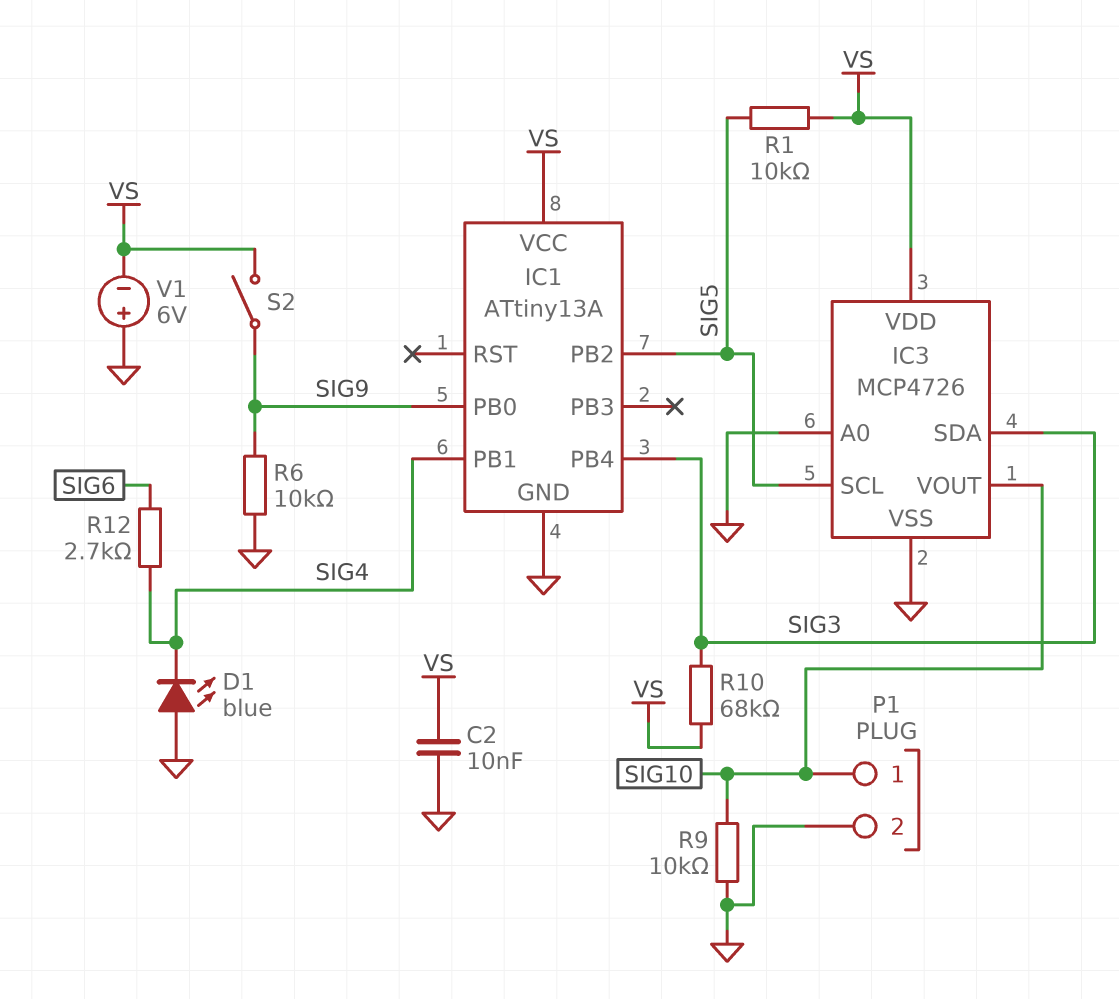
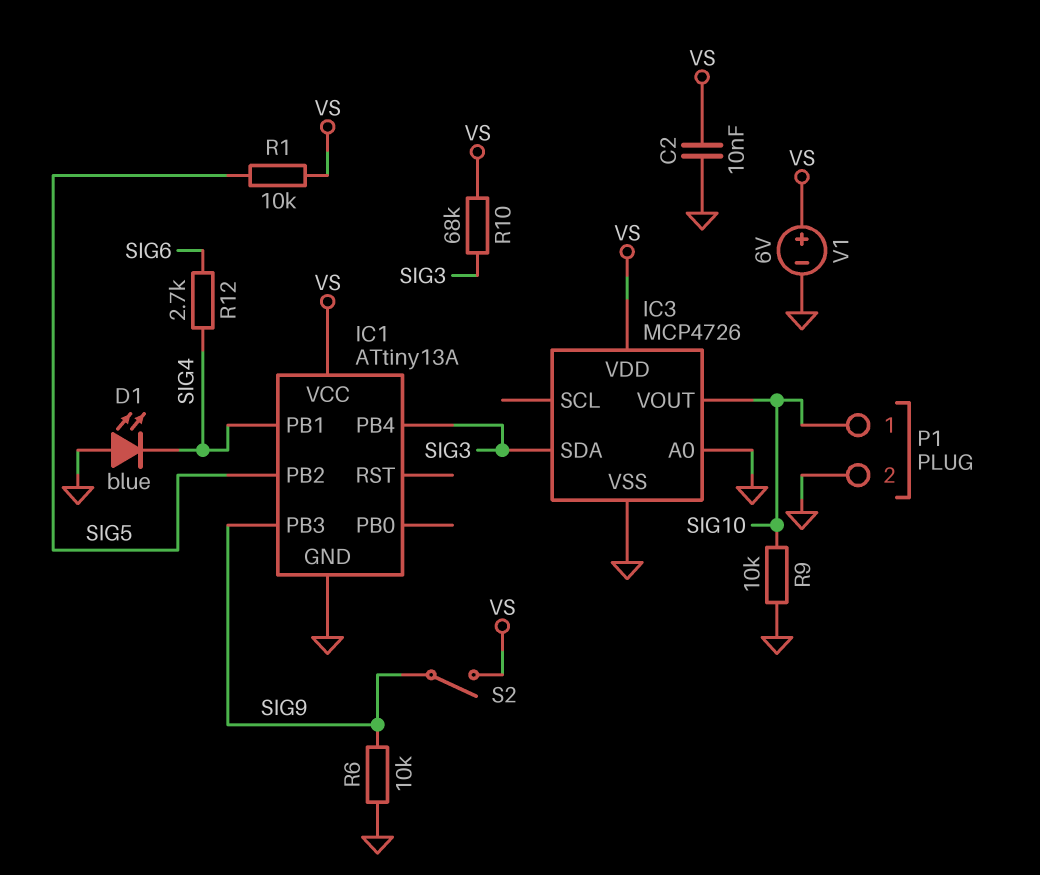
IC1 pin PB0: SIG9 -> none
IC1 pin PB3: none -> SIG9
IC3 pin SCL: SIG5 -> none
V1: 6V (plus GND, minus VS) -> 6V (plus VS, minus GND)

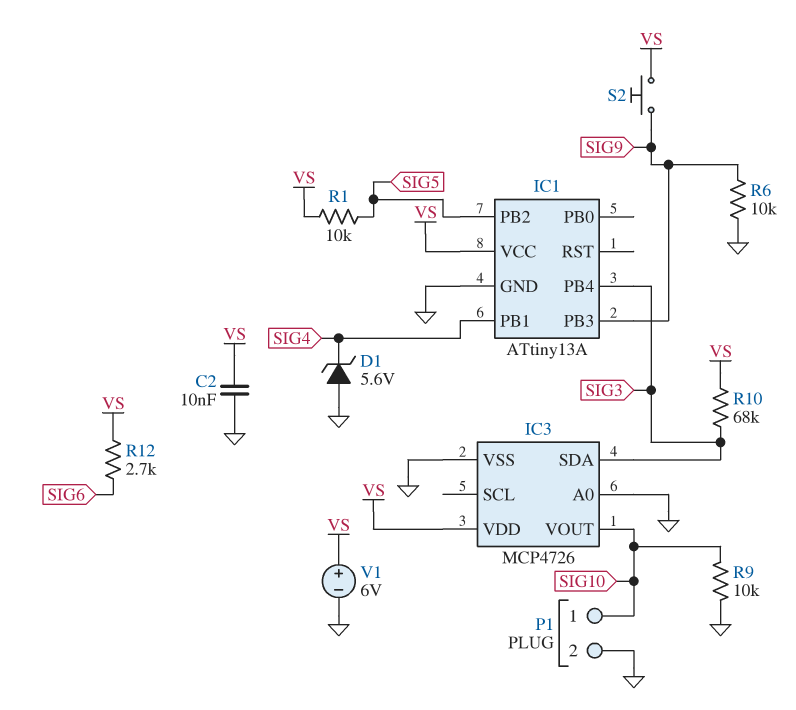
D1: LED blue (A GND, K SIG4) -> zener 5.6V (A GND, K SIG4)
R12: 2.7k (SIG4, SIG6) -> 2.7k (SIG6, VS)
S2: switch (SIG9, VS) -> button (SIG9, VS)

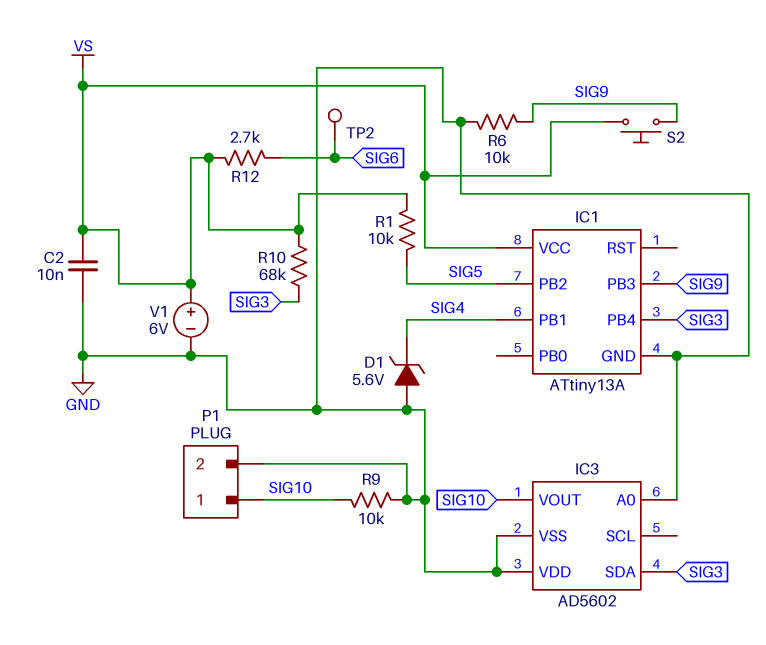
IC3: MCP4726 -> AD5602
IC3 pin VDD: VS -> GND
TP2: none -> test point (SIG6)

